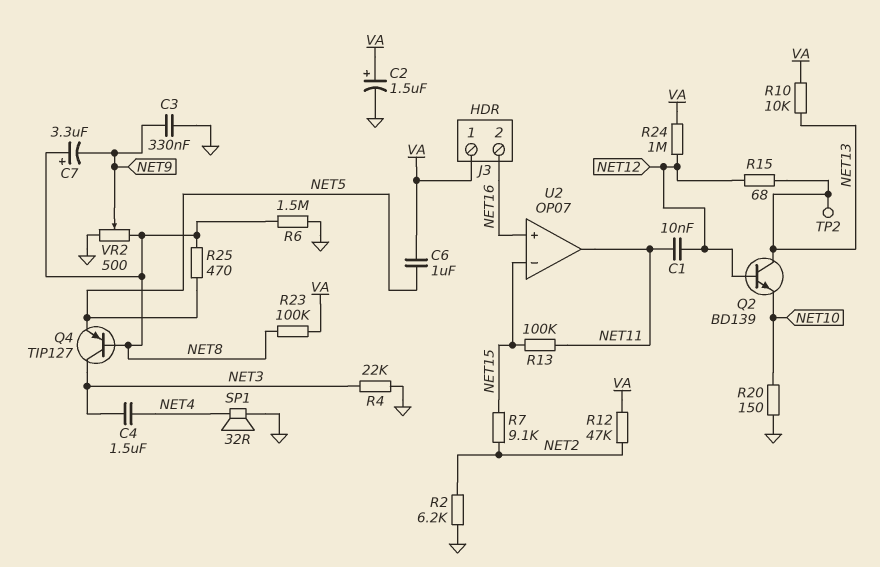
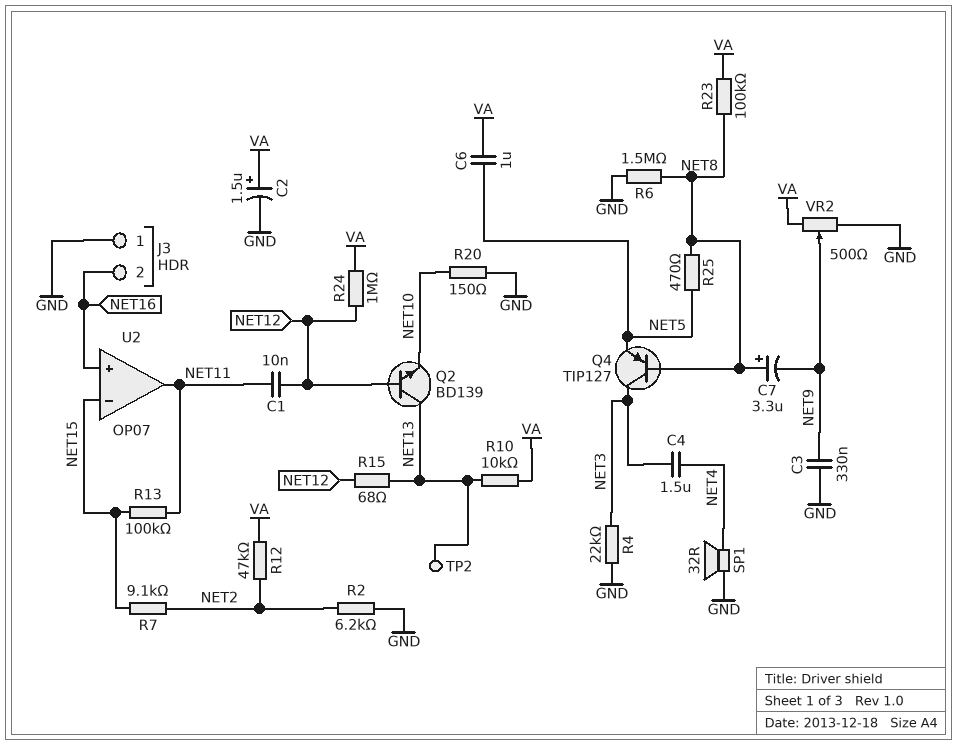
J3 pin 1: VA -> GND
VR2: 500 (GND, NET8, wiper NET9) -> 500 (GND, VA, wiper NET9)

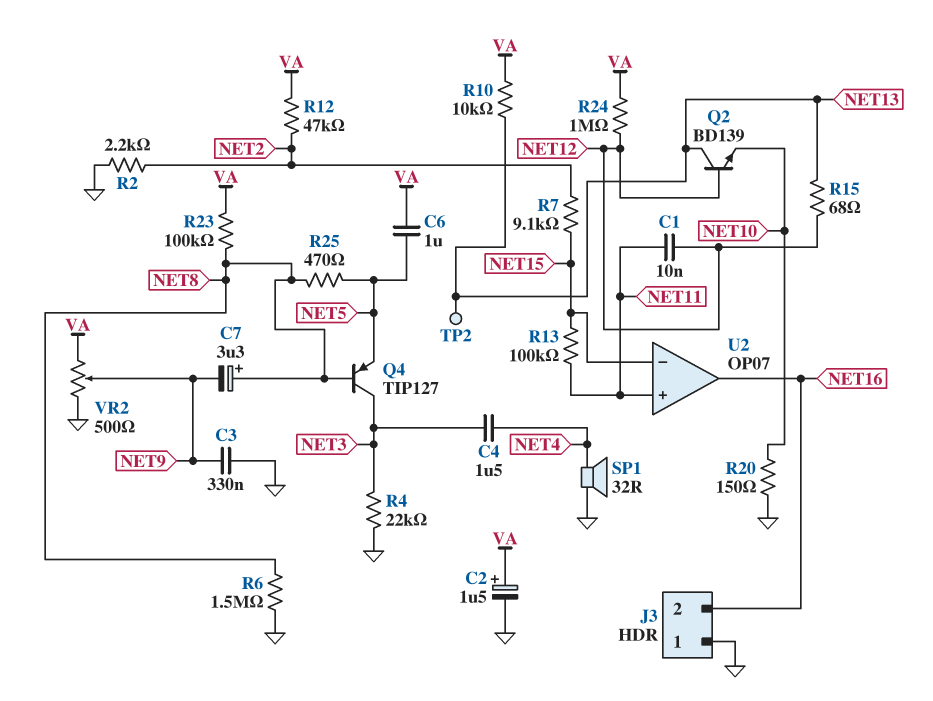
R2: 6.2k (GND, NET2) -> 2.2k (GND, NET2)
U2 pin in+: NET16 -> NET11
U2 pin out: NET11 -> NET16

